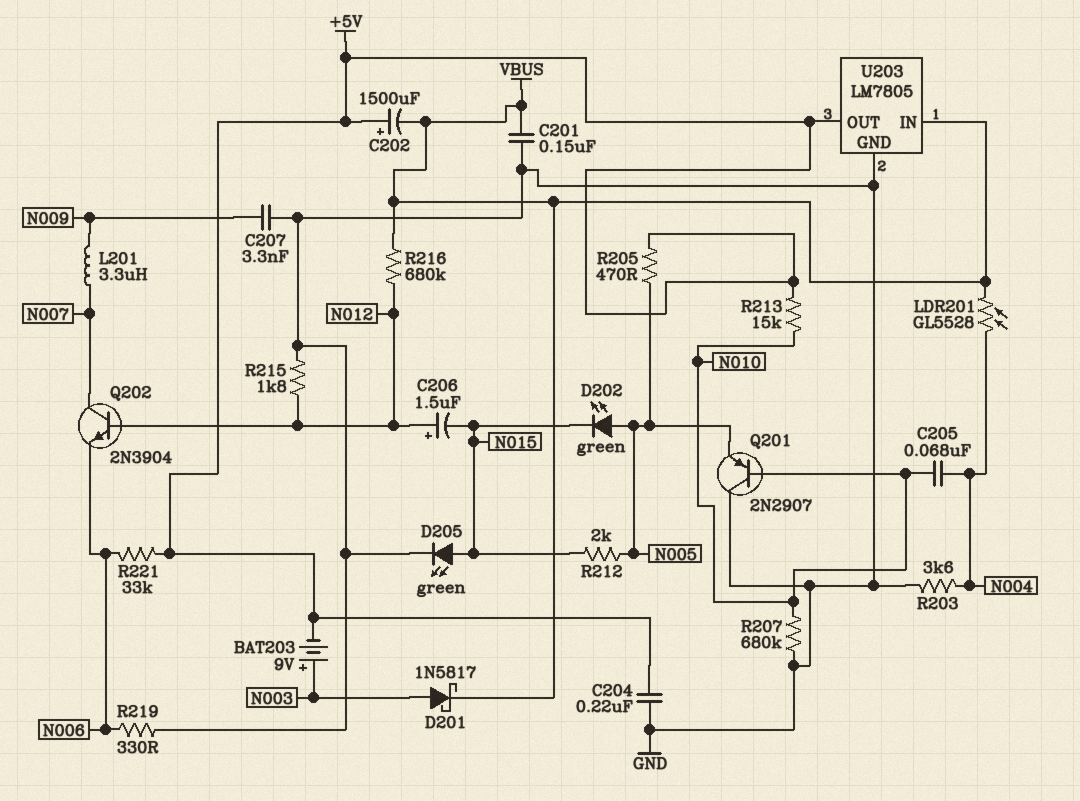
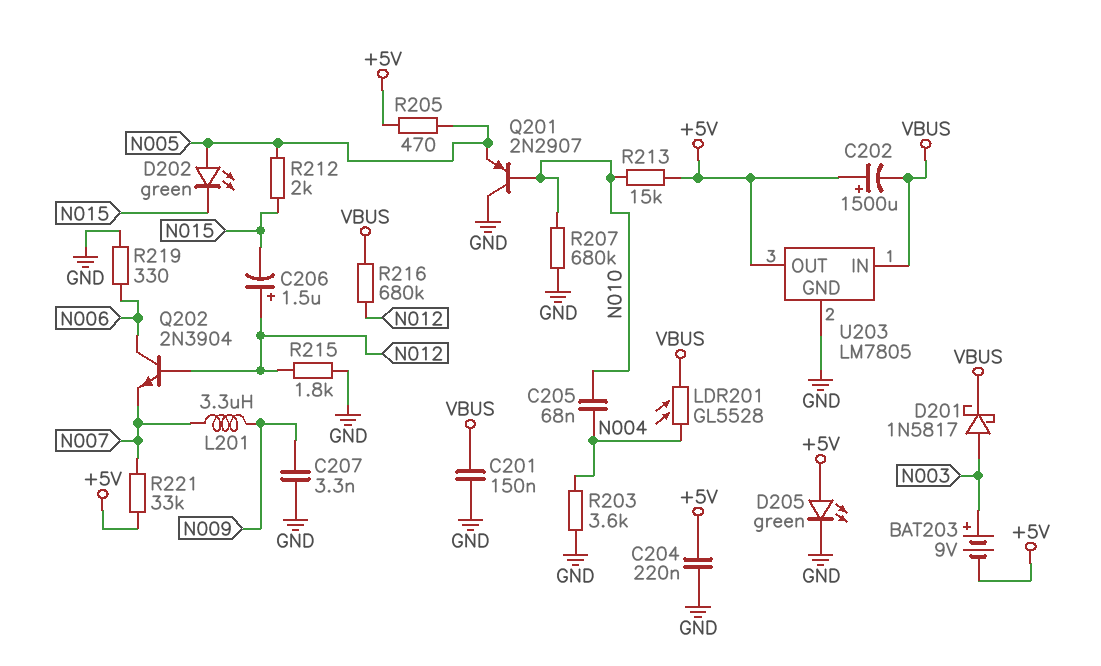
D205: LED green (A N015, K GND) -> LED green (A +5V, K GND)
Q202: NPN 2N3904 (B N012, C N007, E N006) -> NPN 2N3904 (B N012, C N006, E N007)
R221: 33k (+5V, N006) -> 33k (+5V, N007)

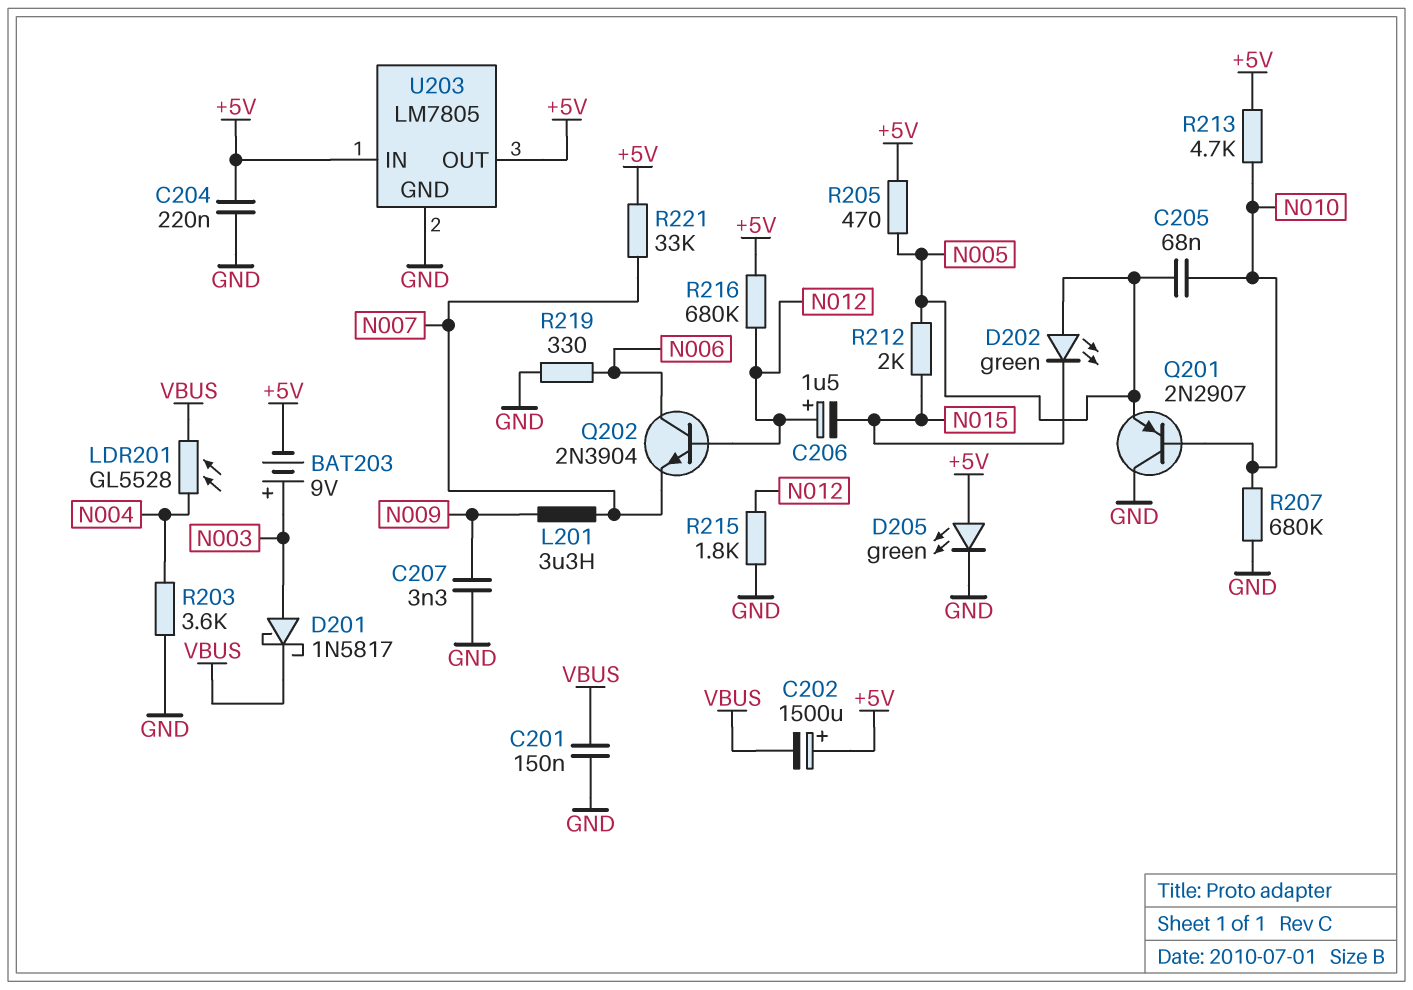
C205: 68nF (N004, N010) -> 68nF (N005, N010)
R213: 15k (+5V, N010) -> 4.7k (+5V, N010)
R216: 680k (N012, VBUS) -> 680k (+5V, N012)
U203 pin IN: VBUS -> +5V

